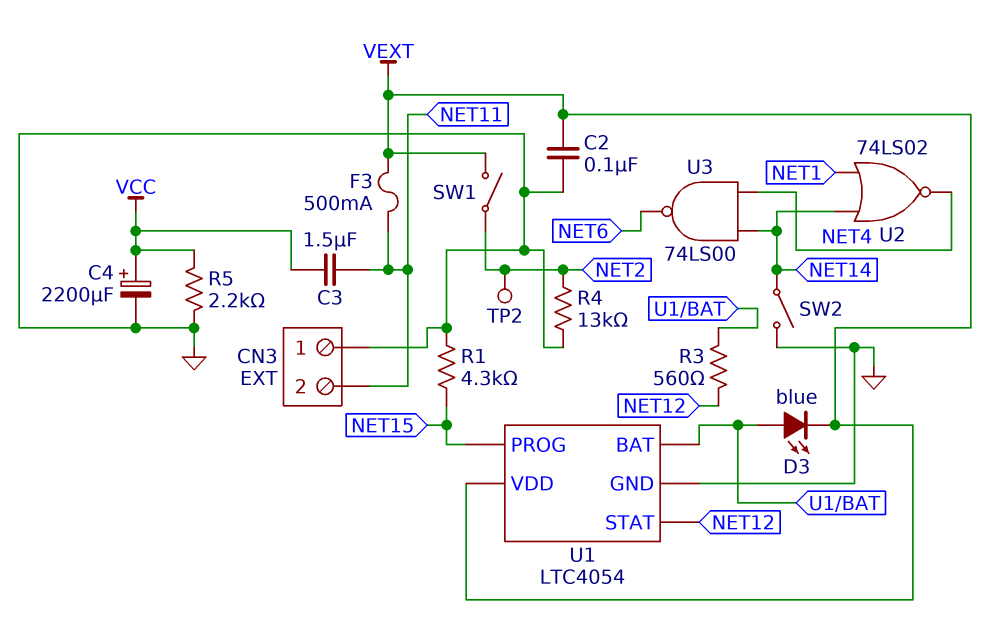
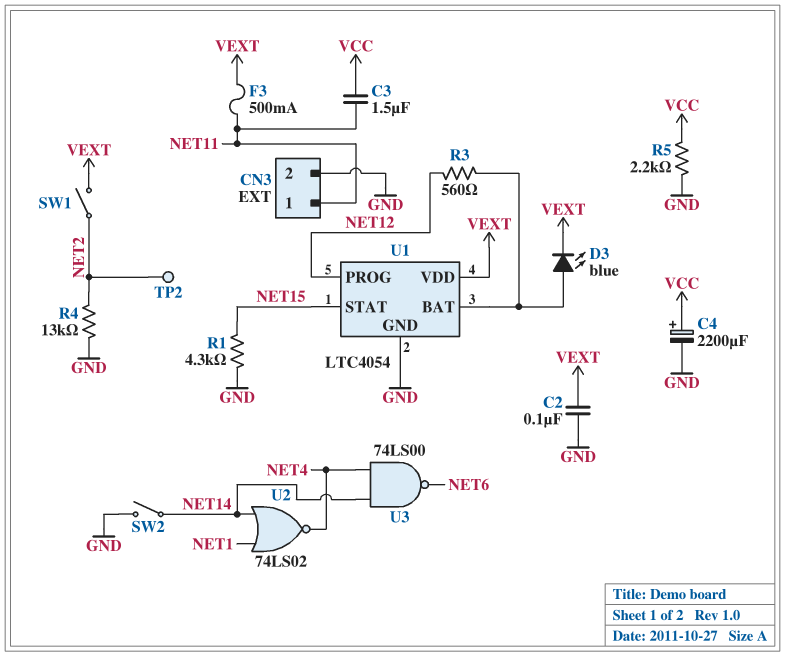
CN3 pin 1: GND -> NET11
CN3 pin 2: NET11 -> GND
U1 pin PROG: NET15 -> NET12
U1 pin STAT: NET12 -> NET15

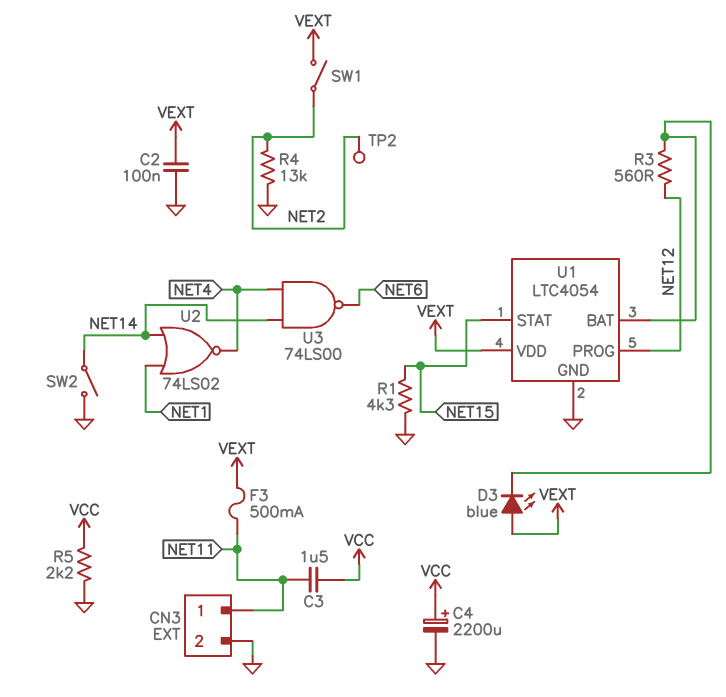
D3: LED blue (A U1/BAT, K VEXT) -> LED blue (A VEXT, K U1/BAT)

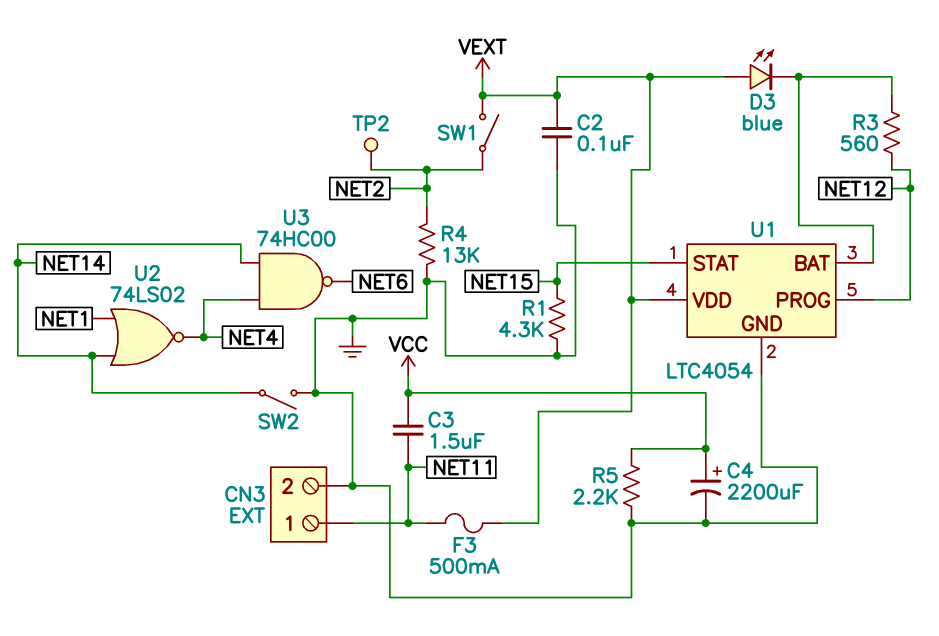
U3: NAND 74LS00 (in NET4, in NET14, out NET6) -> NAND 74HC00 (in NET4, in NET14, out NET6)

